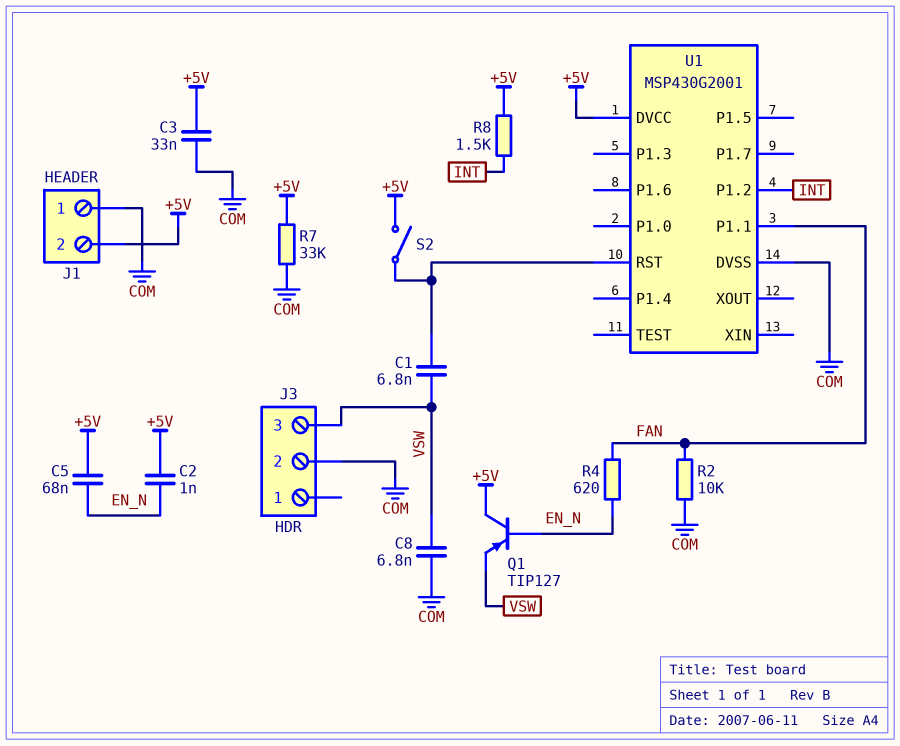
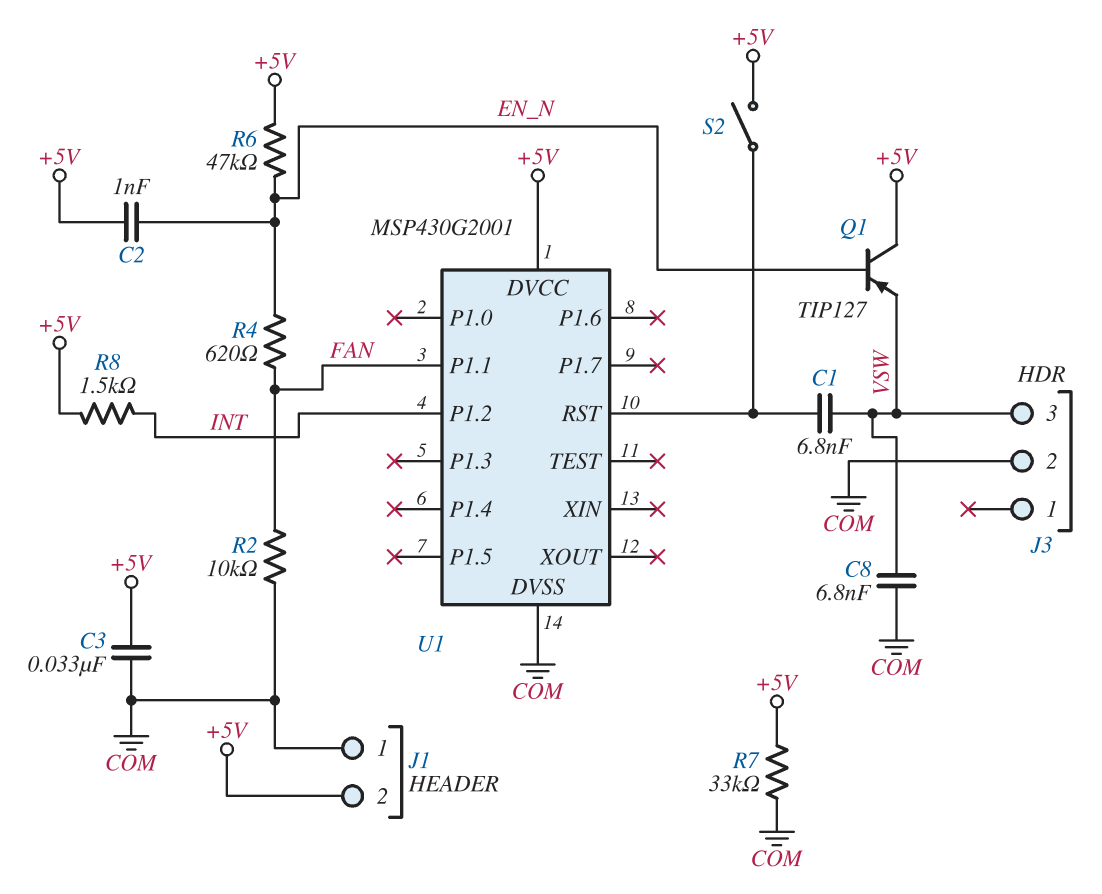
C5: 68nF (+5V, EN_N) -> none
R6: none -> 47k (+5V, EN_N)

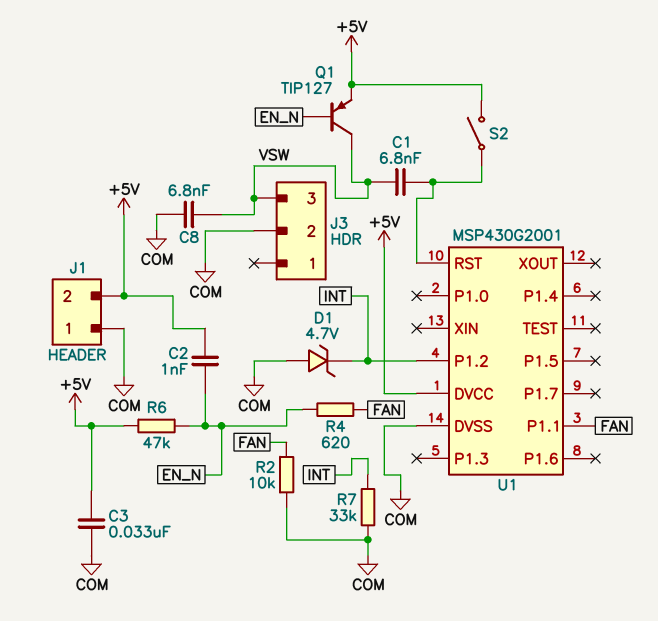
D1: none -> zener 4.7V (A COM, K INT)
Q1: PNP TIP127 (B EN_N, C +5V, E VSW) -> PNP TIP127 (B EN_N, C VSW, E +5V)
R7: 33k (+5V, COM) -> 33k (COM, INT)
R8: 1.5k (+5V, INT) -> none

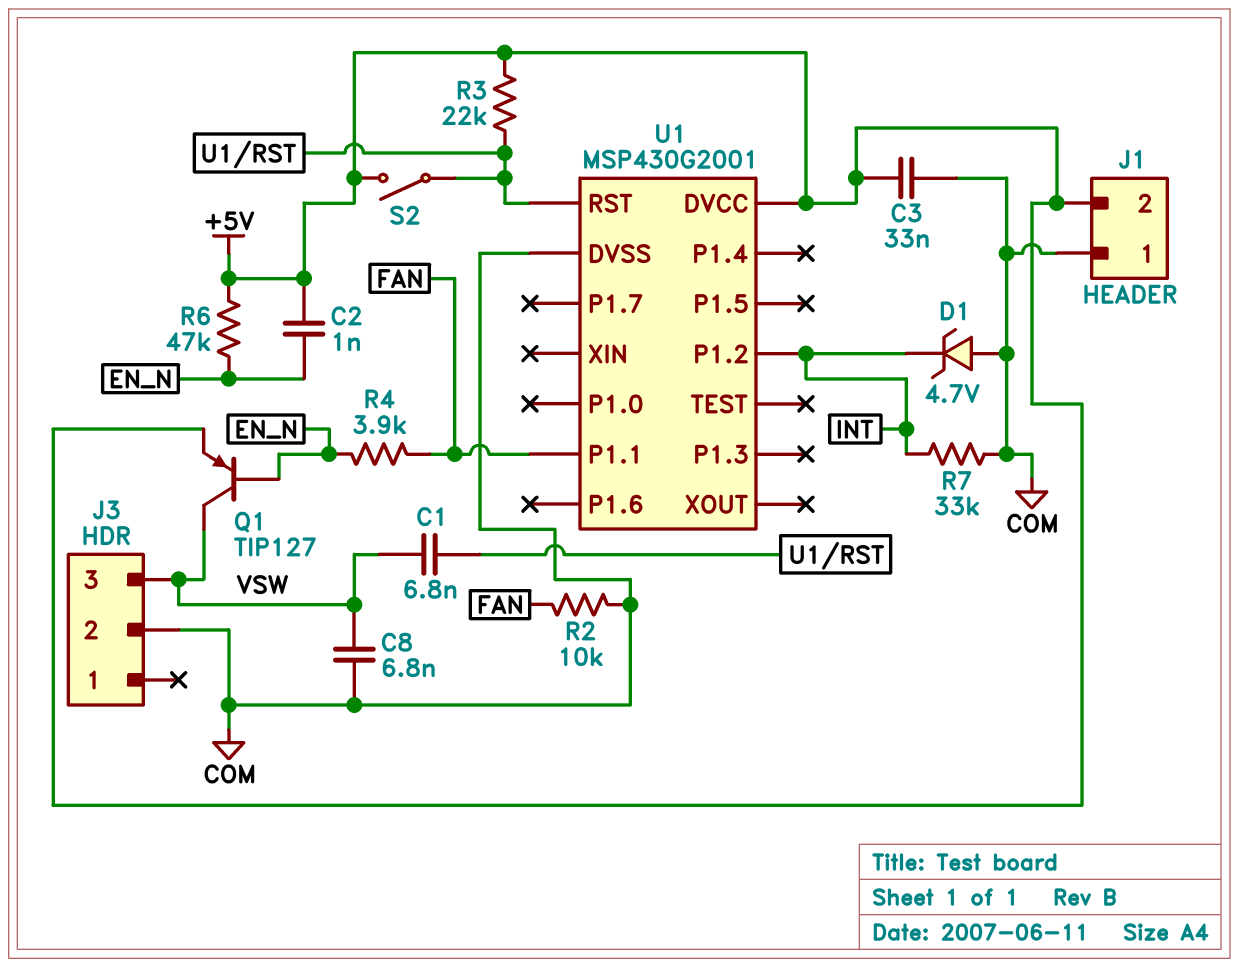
R3: none -> 22k (+5V, U1/RST)
R4: 620 (EN_N, FAN) -> 3.9k (EN_N, FAN)

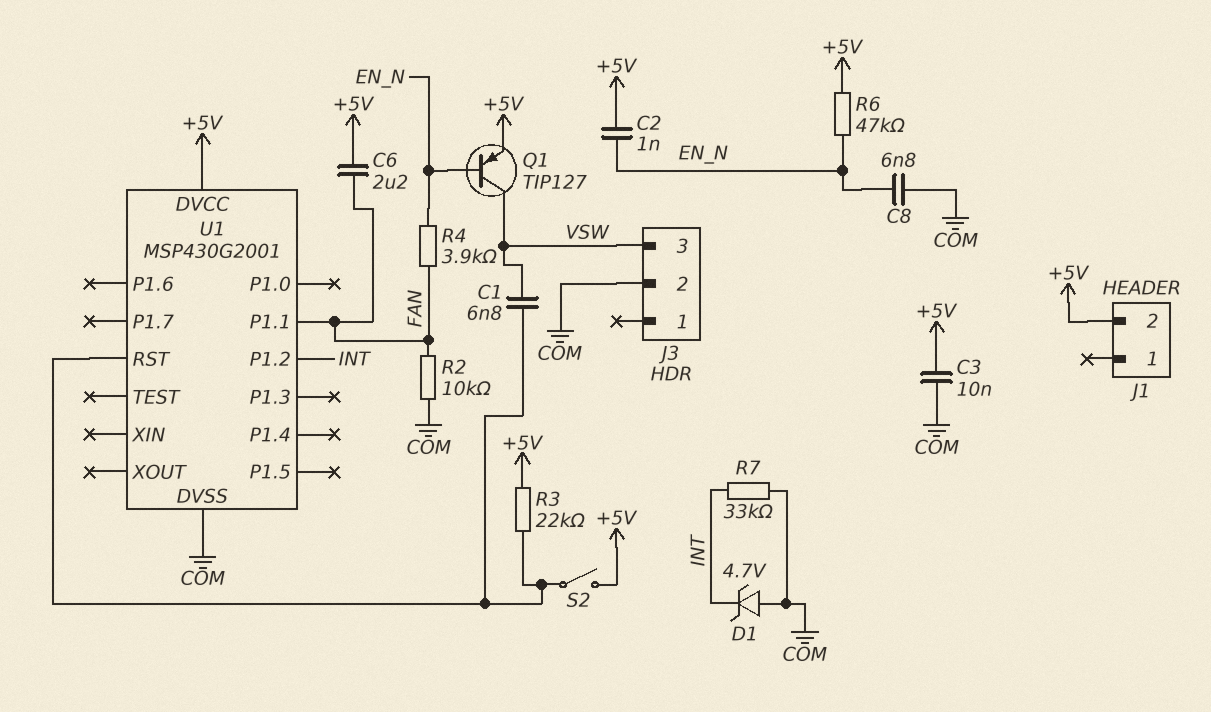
C3: 33nF (+5V, COM) -> 10nF (+5V, COM)
C6: none -> 2.2uF (+5V, FAN)
C8: 6.8nF (COM, VSW) -> 6.8nF (COM, EN_N)
J1 pin 1: COM -> none

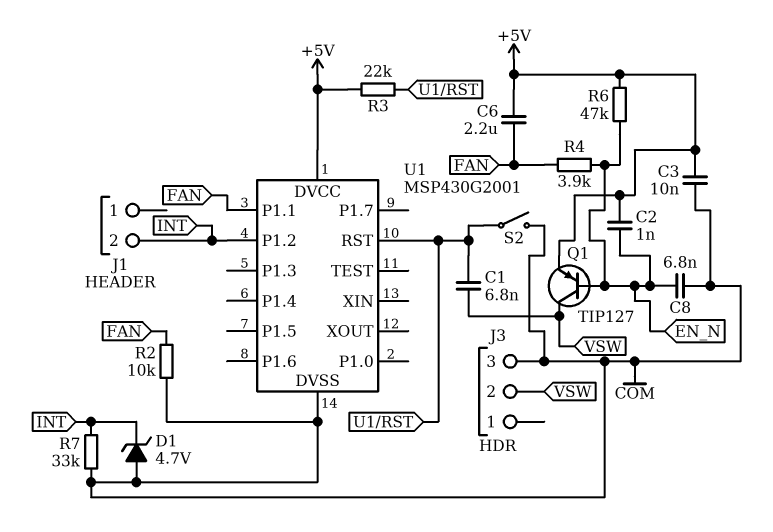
J1 pin 2: +5V -> INT
J3 pin 2: COM -> VSW
J3 pin 3: VSW -> COM
S2: switch (+5V, U1/RST) -> switch (COM, U1/RST)

